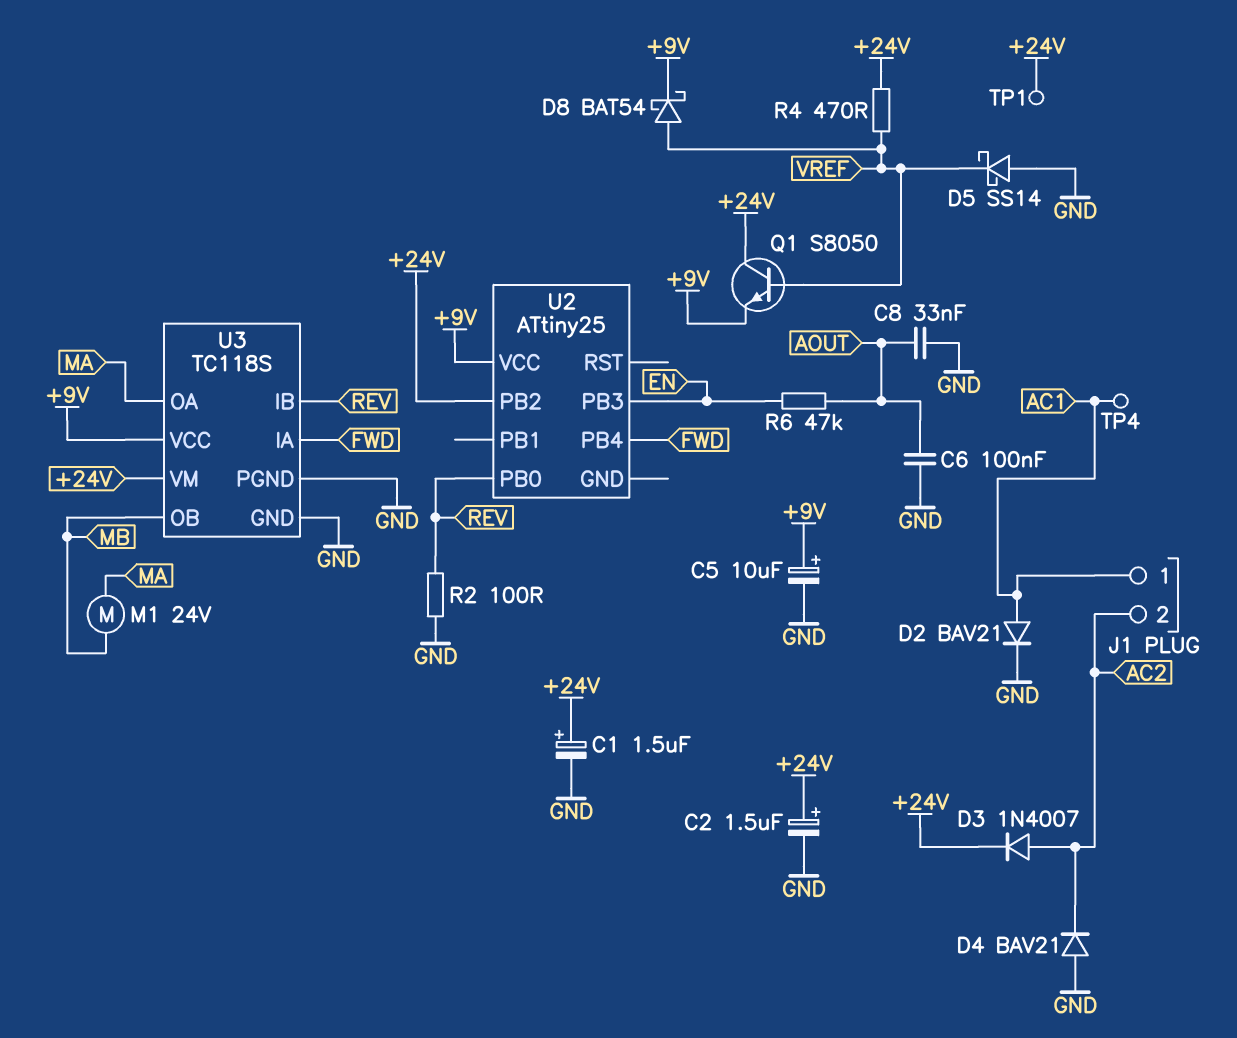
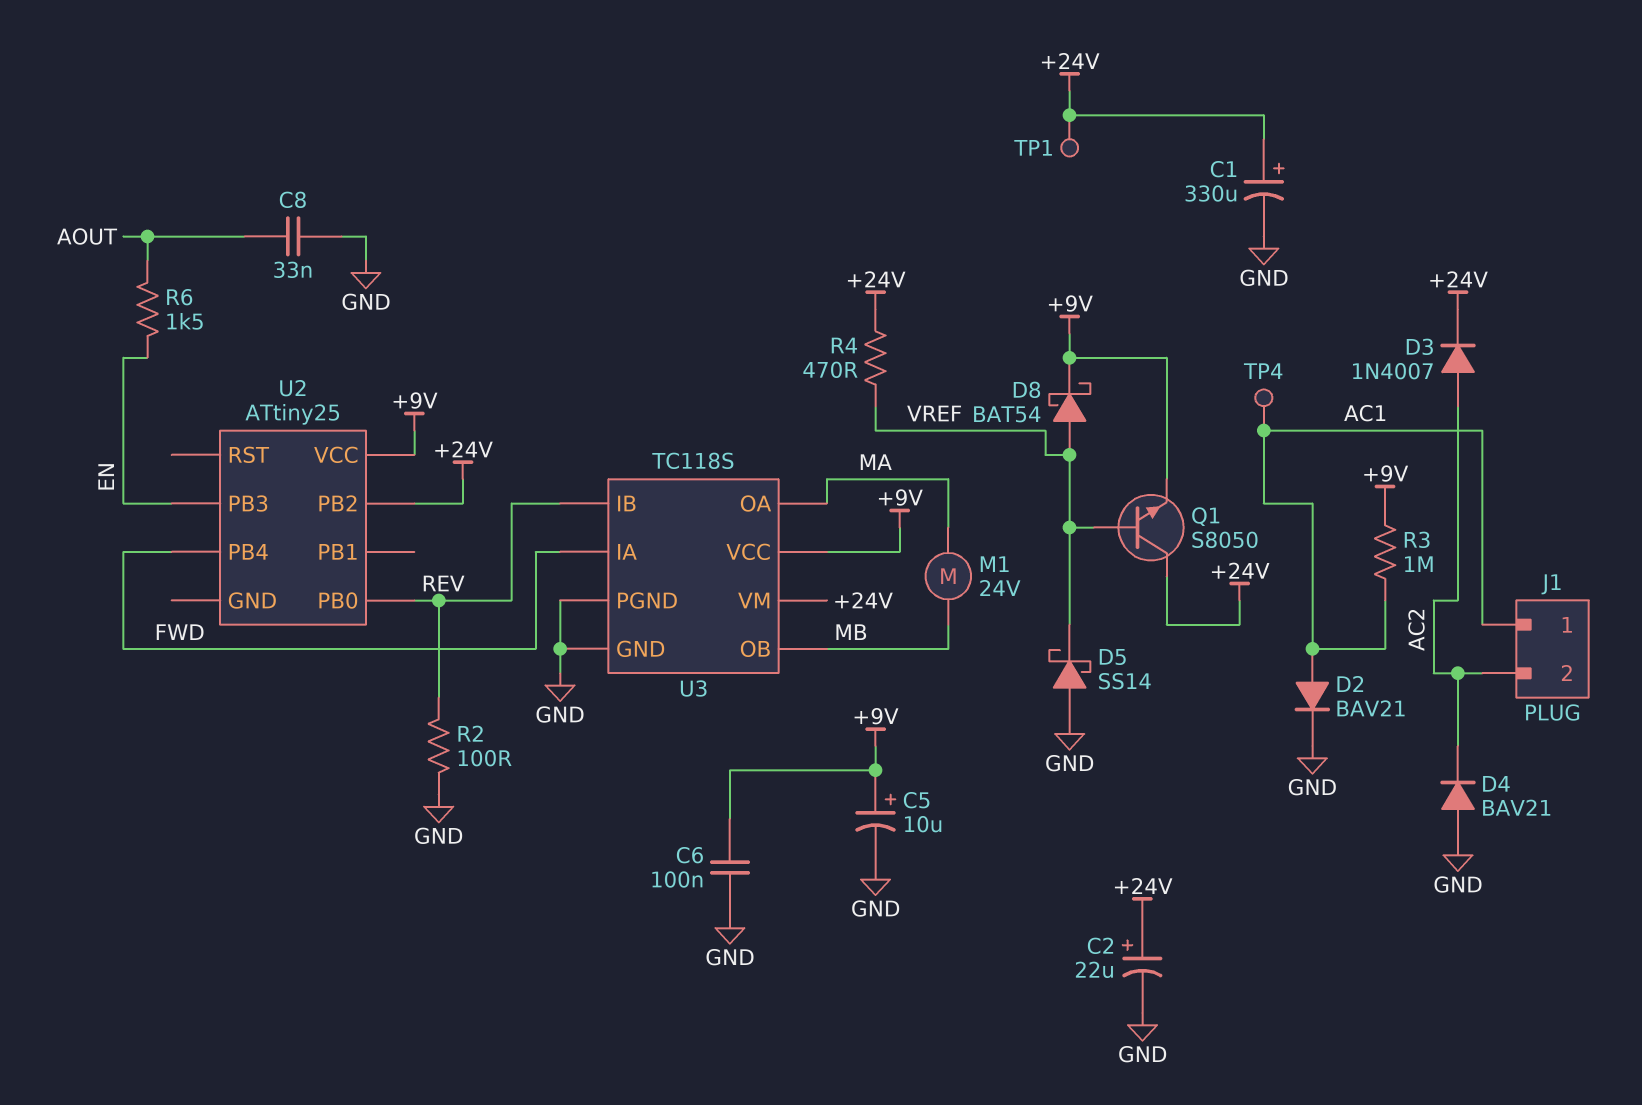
C1: 1.5uF (plus +24V, minus GND) -> 330uF (plus +24V, minus GND)
C2: 1.5uF (plus +24V, minus GND) -> 22uF (plus +24V, minus GND)
C6: 100nF (AOUT, GND) -> 100nF (+9V, GND)
R3: none -> 1M (+9V, AC1)
R6: 47k (AOUT, EN) -> 1.5k (AOUT, EN)

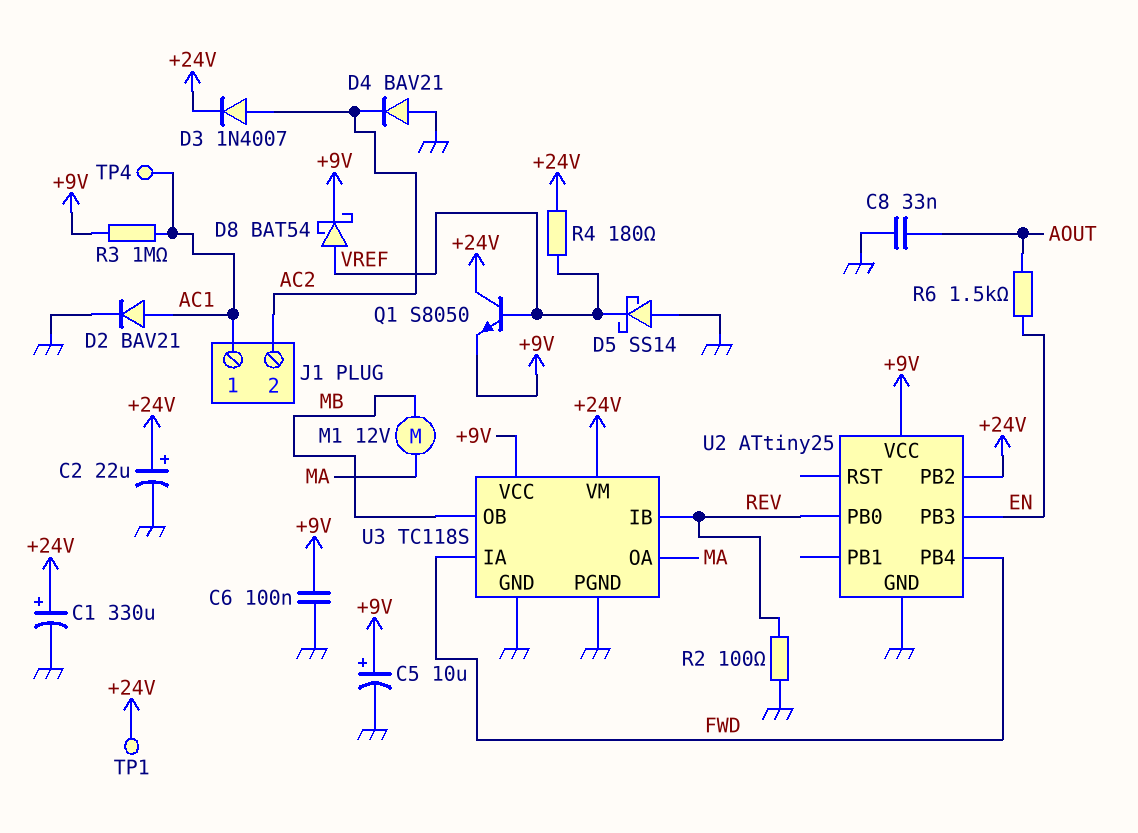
M1: motor 24V (MA, MB) -> motor 12V (MA, MB)
R4: 470 (+24V, VREF) -> 180 (+24V, VREF)
U2 pin GND: none -> GND

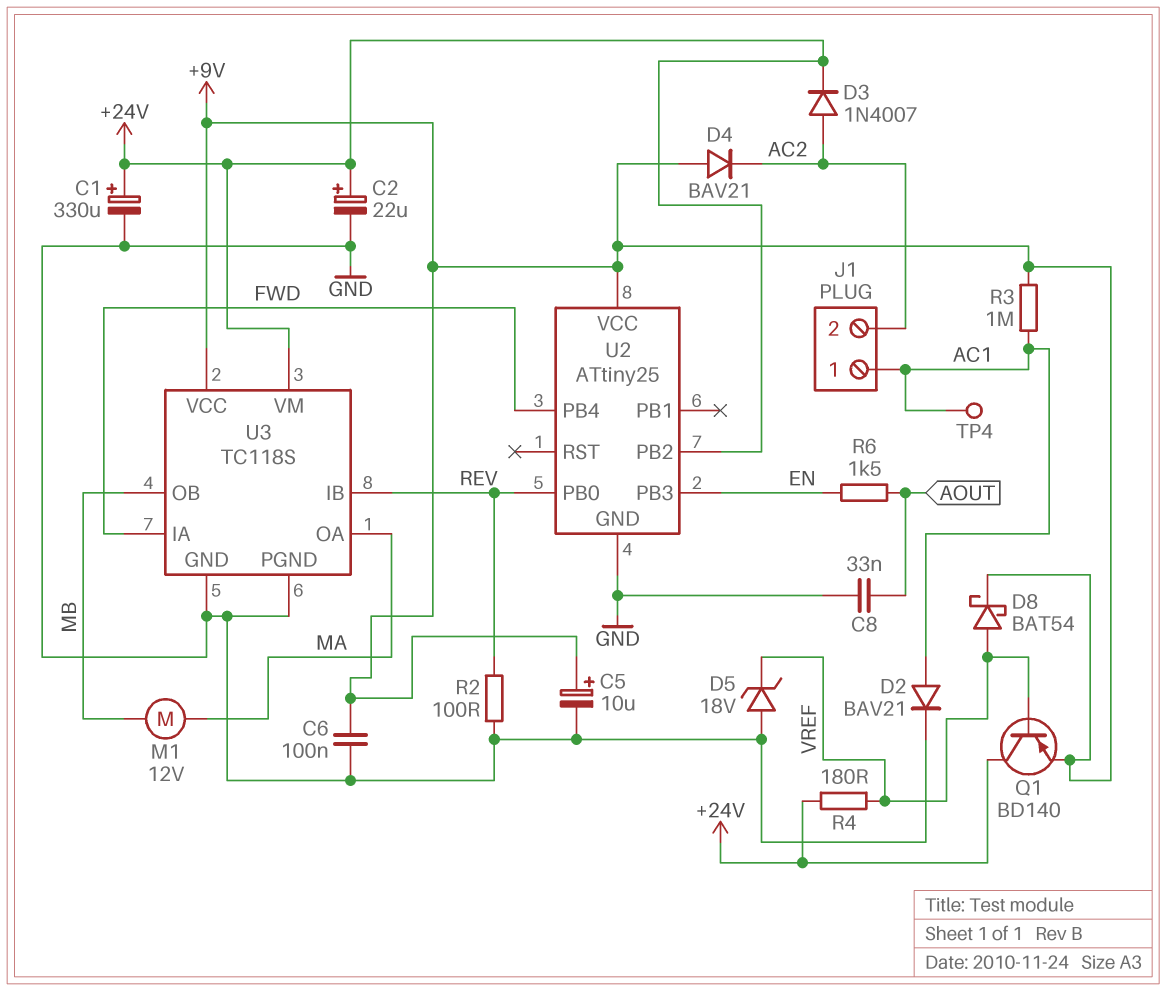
D4: diode BAV21 (A GND, K AC2) -> diode BAV21 (A +9V, K AC2)
D5: schottky SS14 (A GND, K VREF) -> zener 18V (A GND, K VREF)
Q1: NPN S8050 (B VREF, C +24V, E +9V) -> PNP BD140 (B VREF, C +24V, E +9V)
TP1: test point (+24V) -> none

